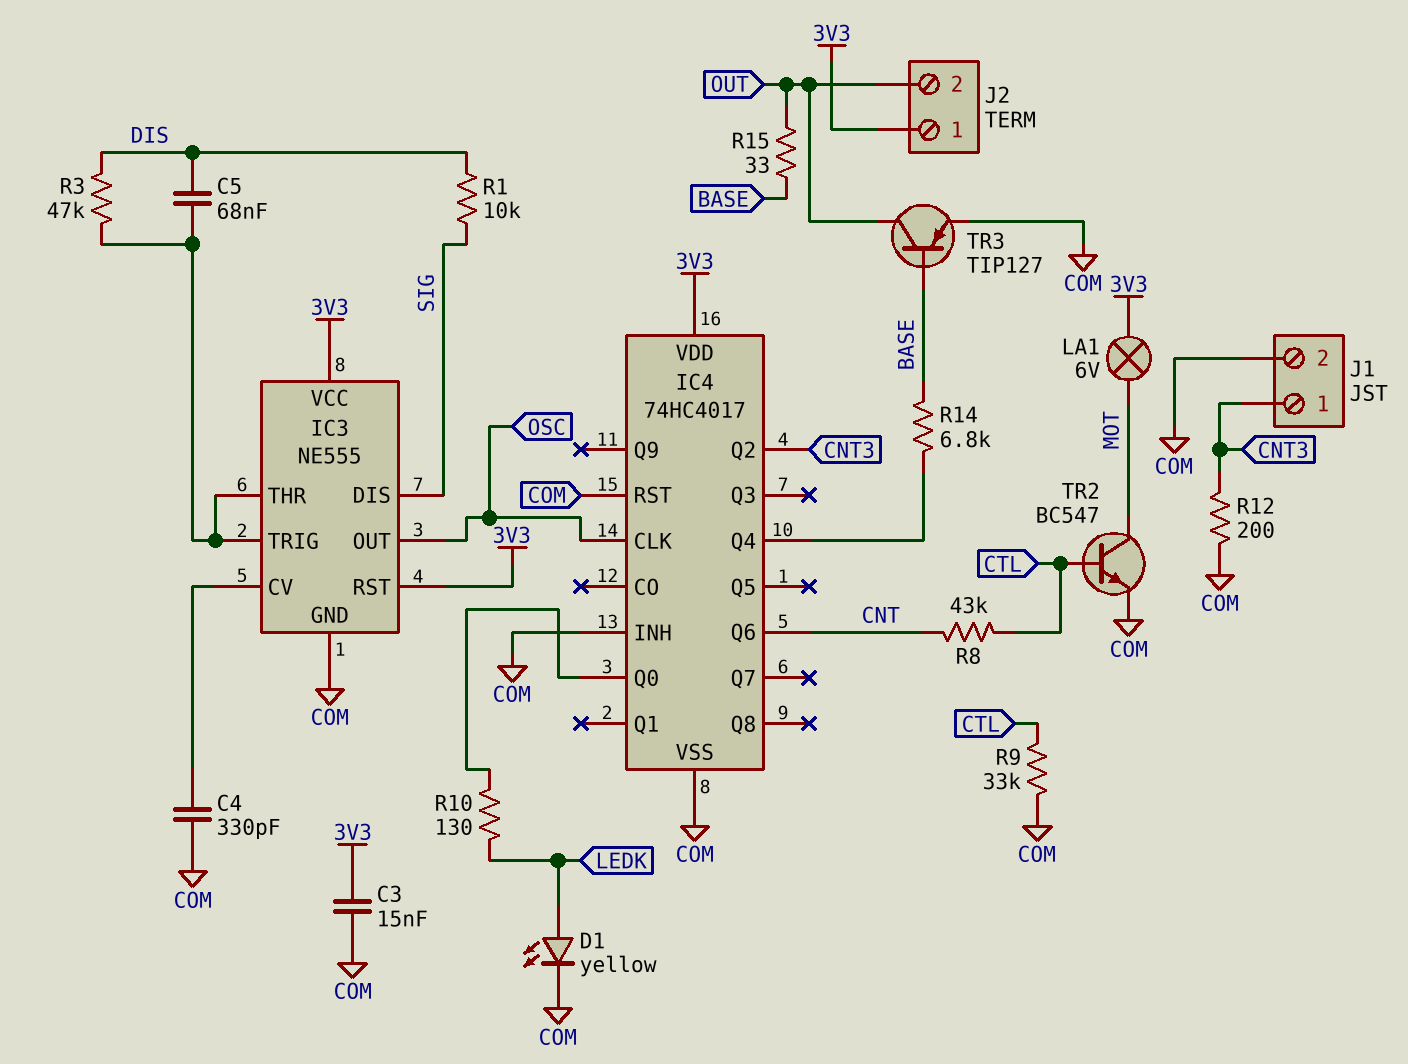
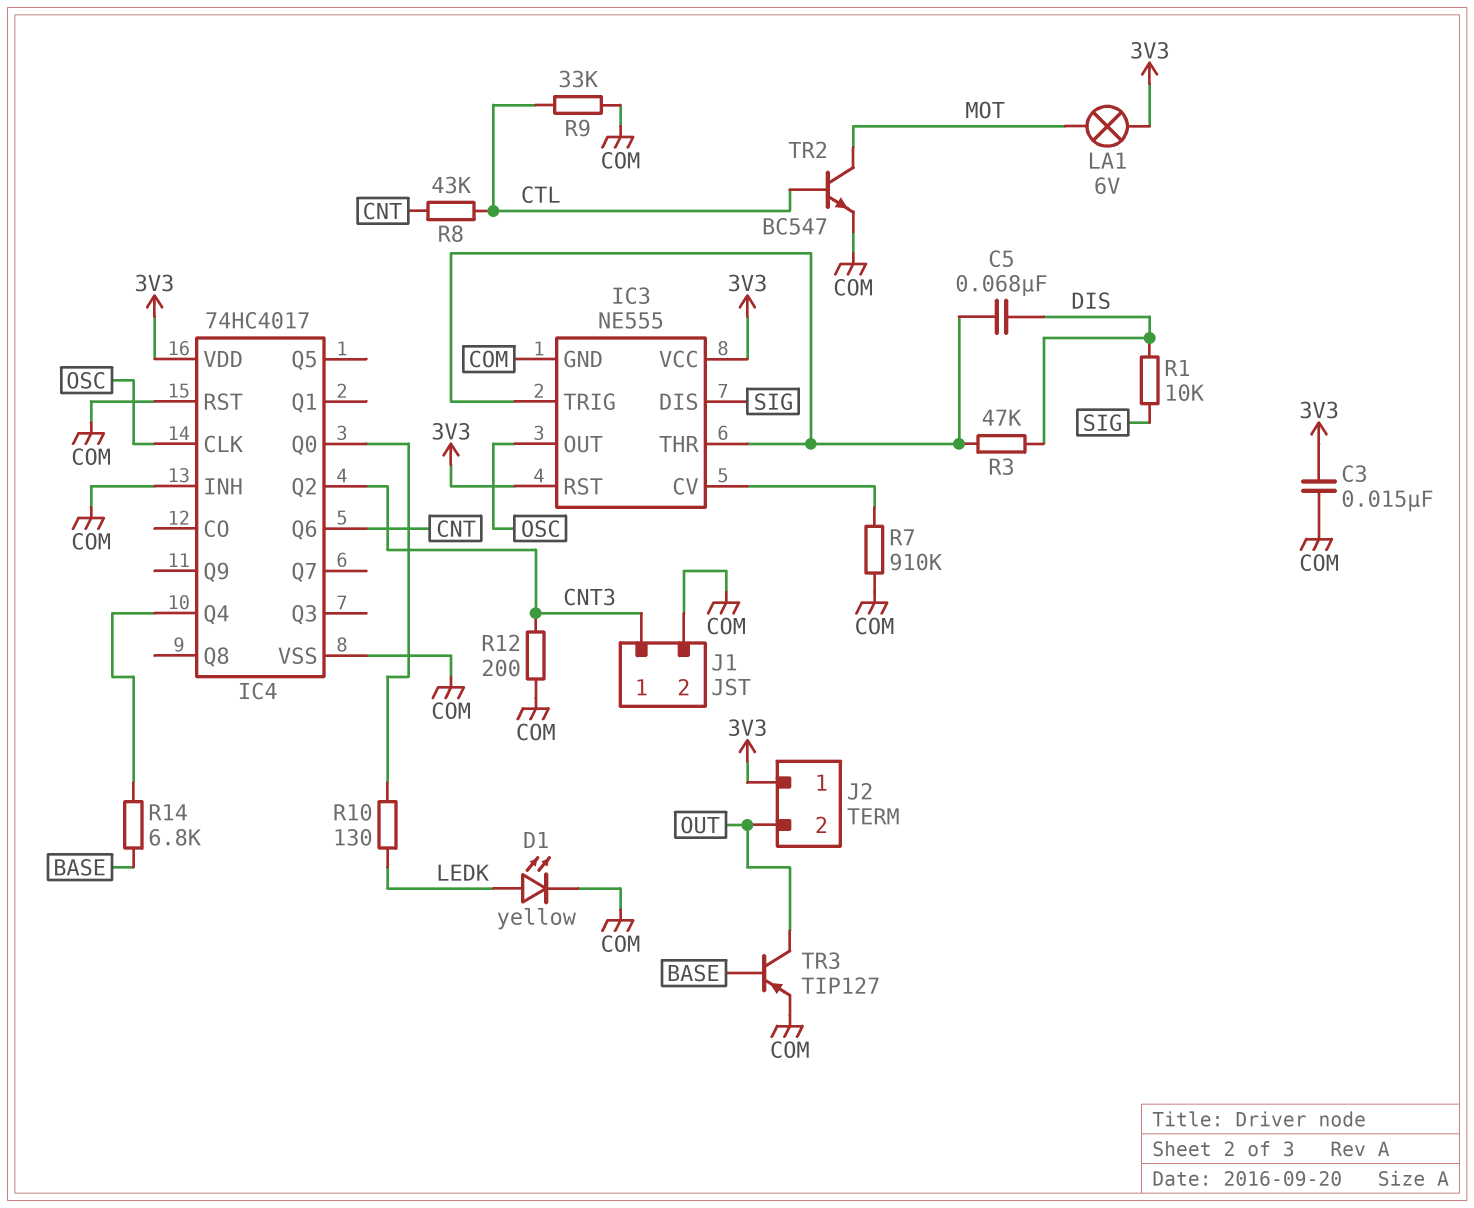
C4: 330pF (COM, IC3/CV) -> none
R7: none -> 910k (COM, IC3/CV)
R15: 33 (BASE, OUT) -> none

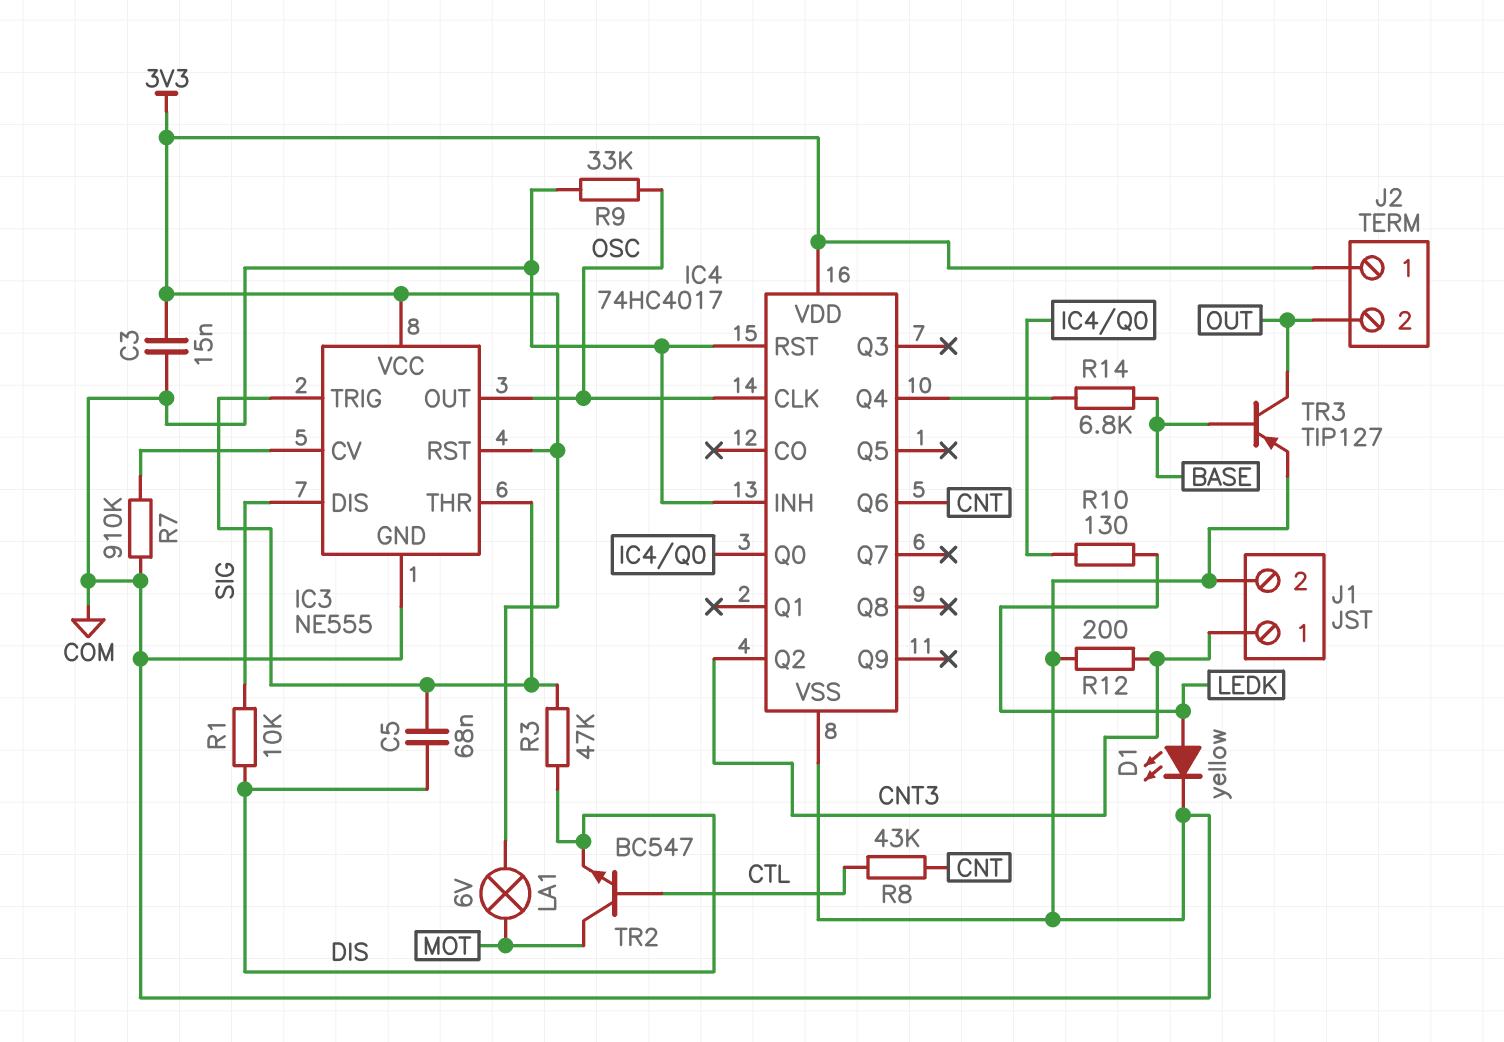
R9: 33k (COM, CTL) -> 33k (COM, OSC)
TR2: NPN BC547 (B CTL, C MOT, E COM) -> NPN BC547 (B CTL, C MOT, E DIS)

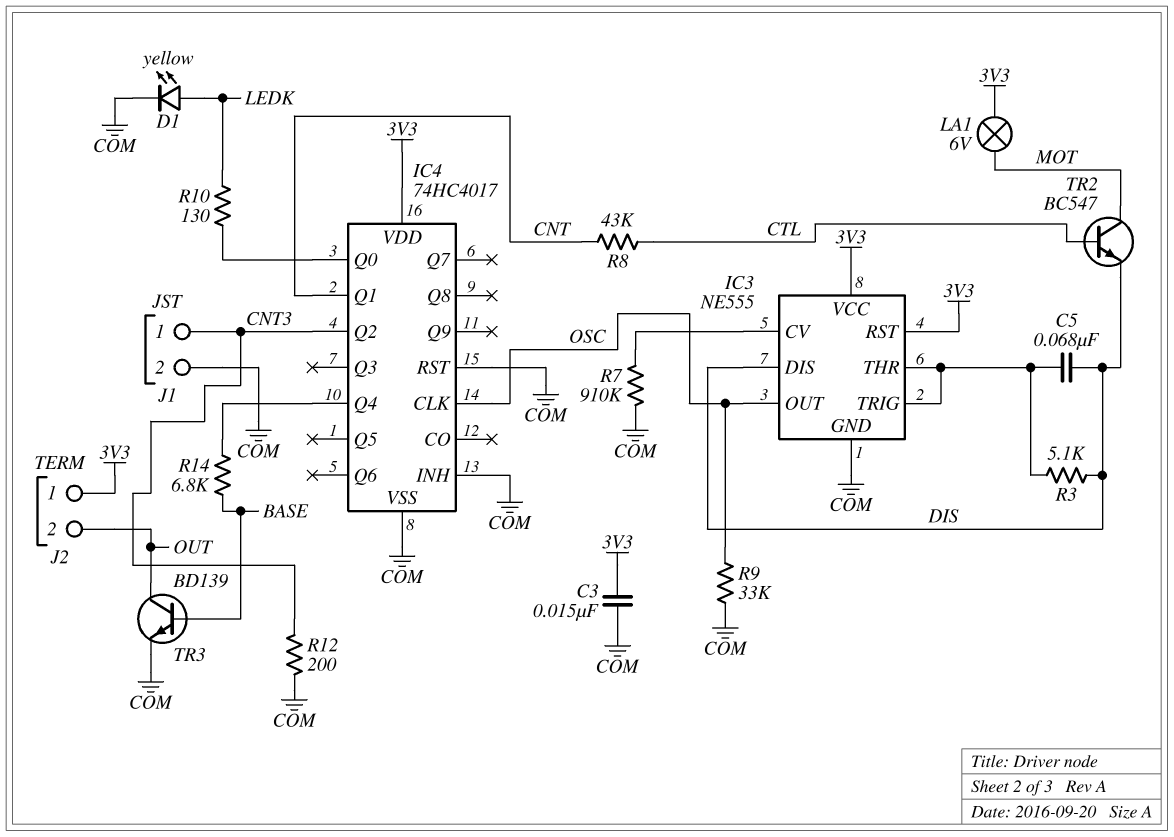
IC3 pin DIS: SIG -> DIS
IC4 pin Q1: none -> CNT
IC4 pin Q6: CNT -> none
R1: 10k (DIS, SIG) -> none
R3: 47k (DIS, IC3/THR) -> 5.1k (DIS, IC3/THR)
TR3: PNP TIP127 (B BASE, C OUT, E COM) -> NPN BD139 (B BASE, C OUT, E COM)

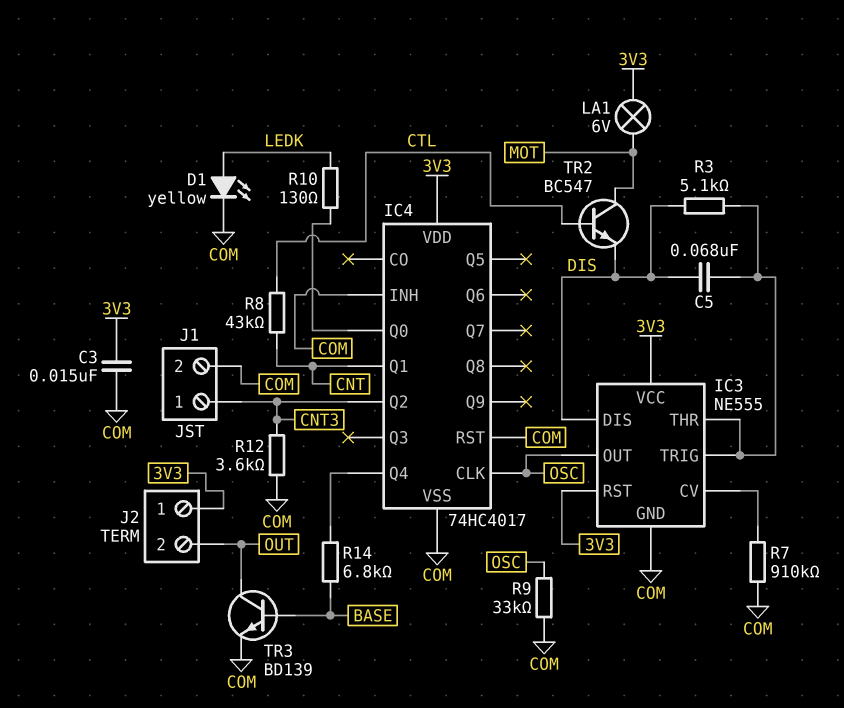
R12: 200 (CNT3, COM) -> 3.6k (CNT3, COM)

